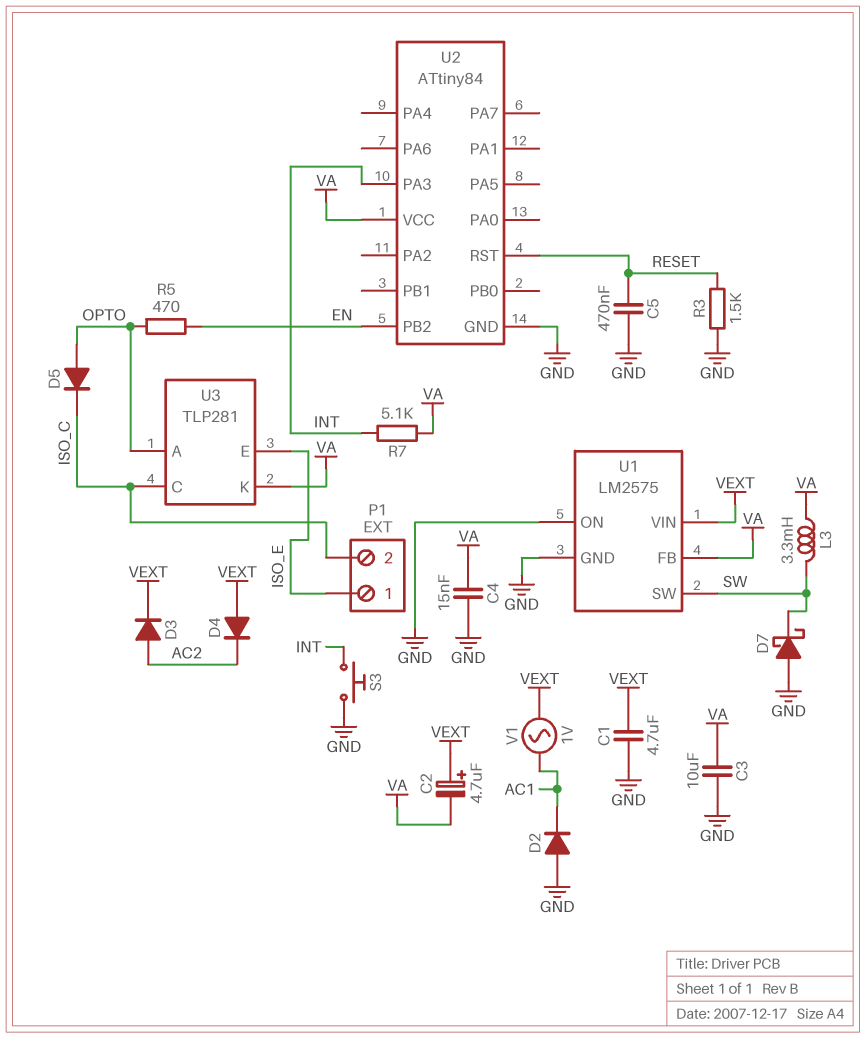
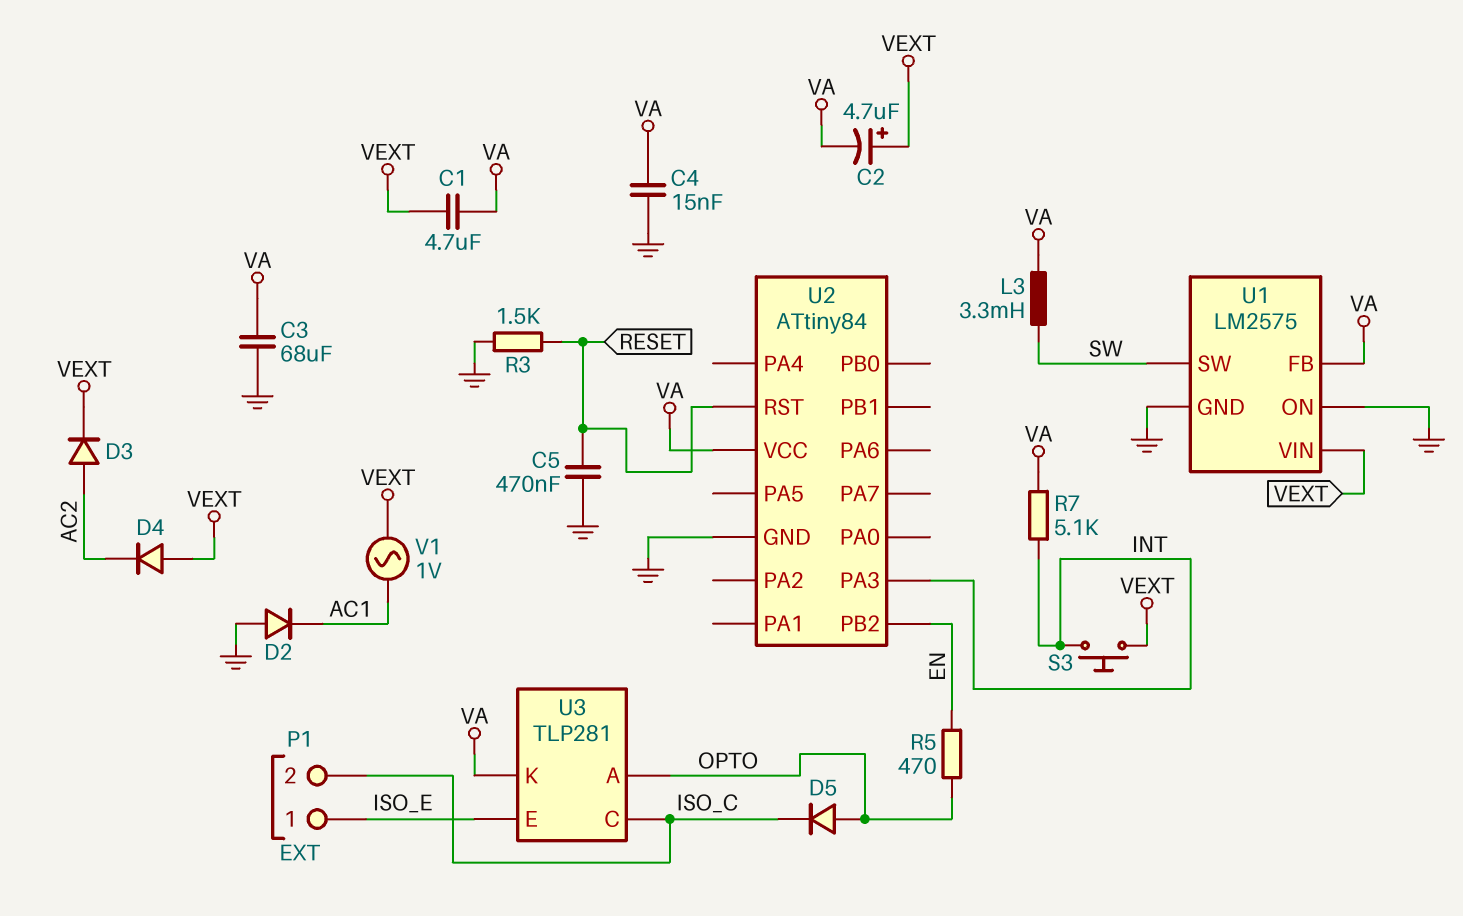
C1: 4.7uF (GND, VEXT) -> 4.7uF (VA, VEXT)
C3: 10uF (GND, VA) -> 68uF (GND, VA)
D7: schottky (A GND, K SW) -> none
S3: button (GND, INT) -> button (INT, VEXT)

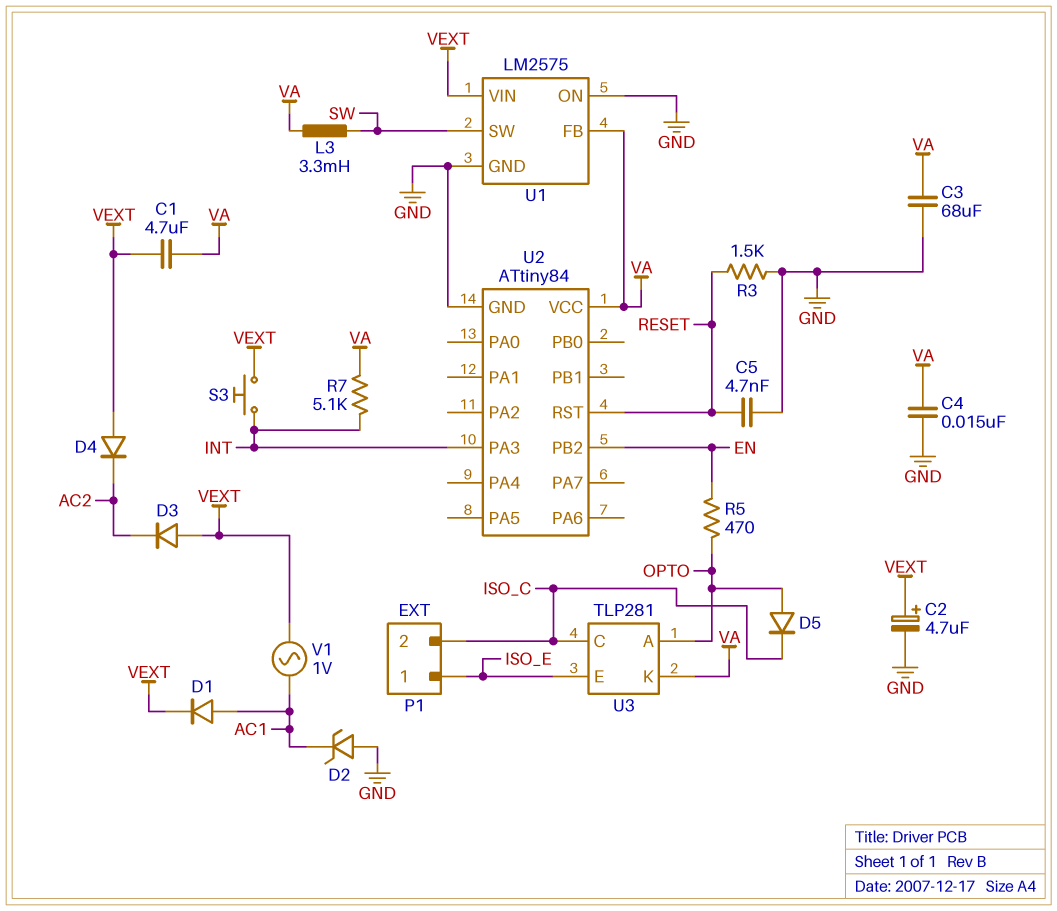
C2: 4.7uF (plus VEXT, minus VA) -> 4.7uF (plus VEXT, minus GND)
C5: 470nF (GND, RESET) -> 4.7nF (GND, RESET)
D1: none -> diode (A AC1, K VEXT)
D2: diode (A GND, K AC1) -> zener (A GND, K AC1)
D3: diode (A AC2, K VEXT) -> diode (A VEXT, K AC2)

